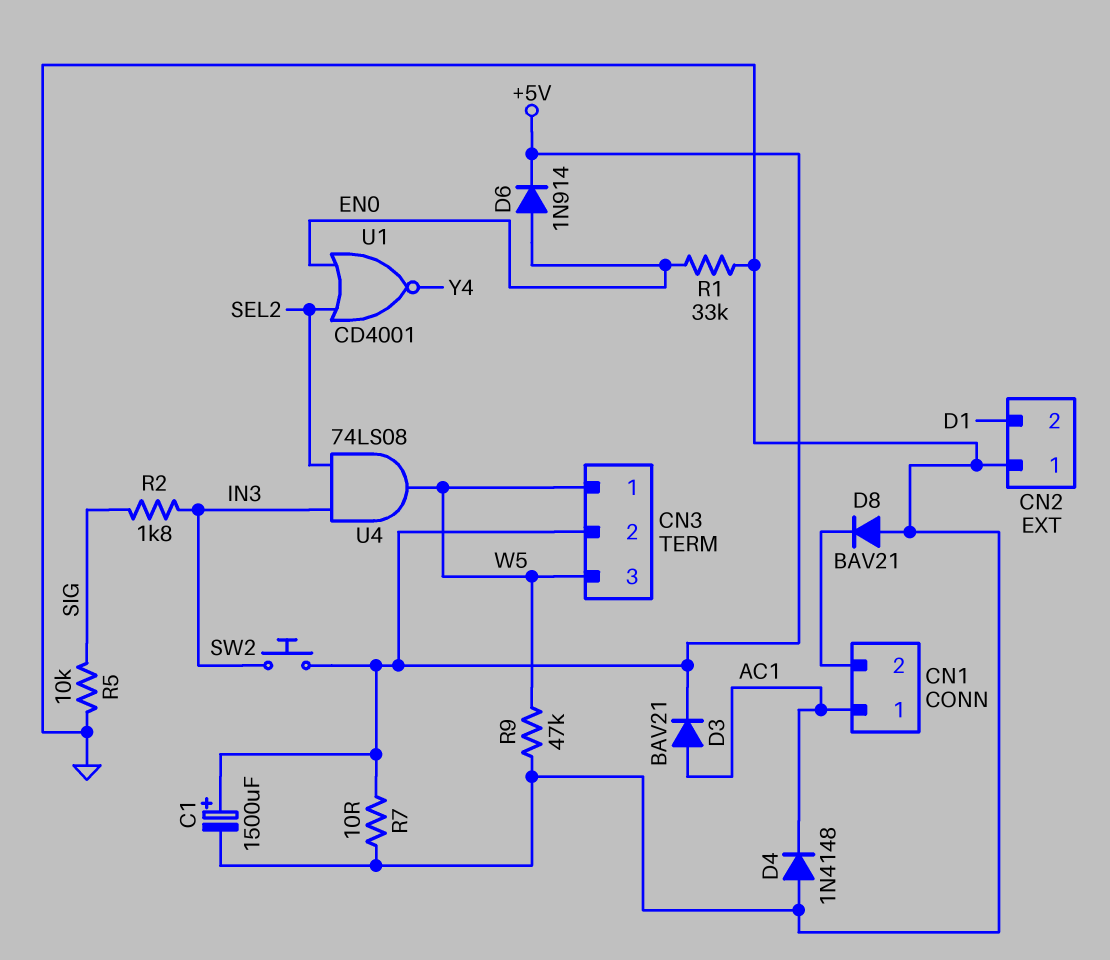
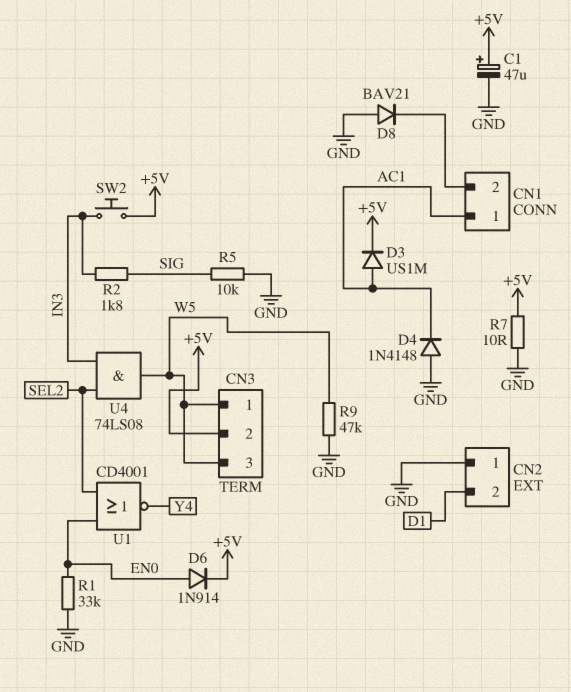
C1: 1500uF (plus +5V, minus GND) -> 47uF (plus +5V, minus GND)
D3: diode BAV21 (A AC1, K +5V) -> diode US1M (A AC1, K +5V)

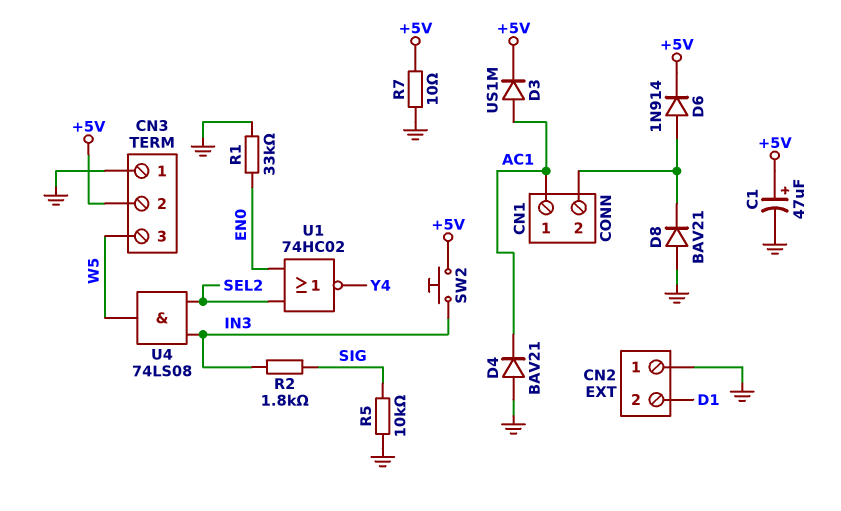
CN3 pin 1: W5 -> GND
D4: diode 1N4148 (A GND, K AC1) -> diode BAV21 (A GND, K AC1)
D6: diode 1N914 (A EN0, K +5V) -> diode 1N914 (A CN1/2, K +5V)
R9: 47k (GND, W5) -> none
U1: NOR CD4001 (in EN0, in SEL2, out Y4) -> NOR 74HC02 (in EN0, in SEL2, out Y4)

